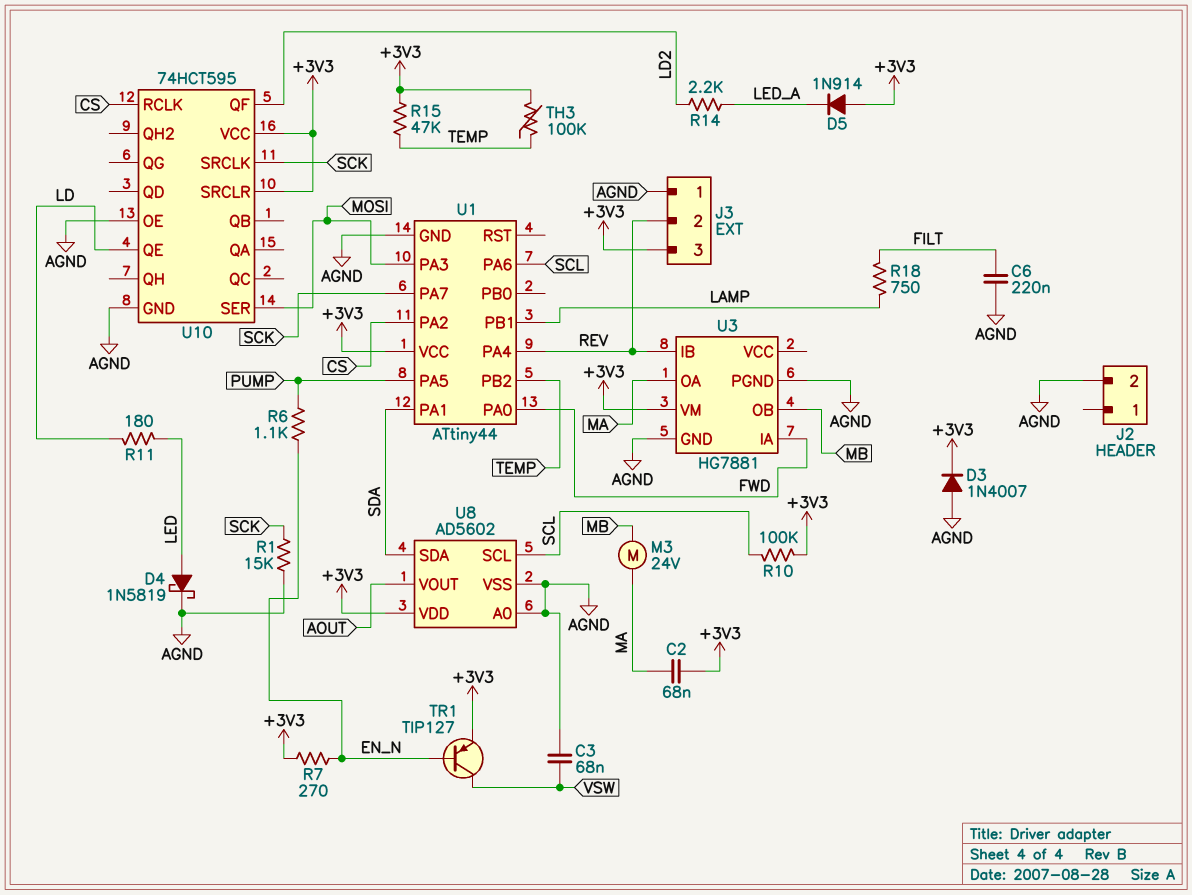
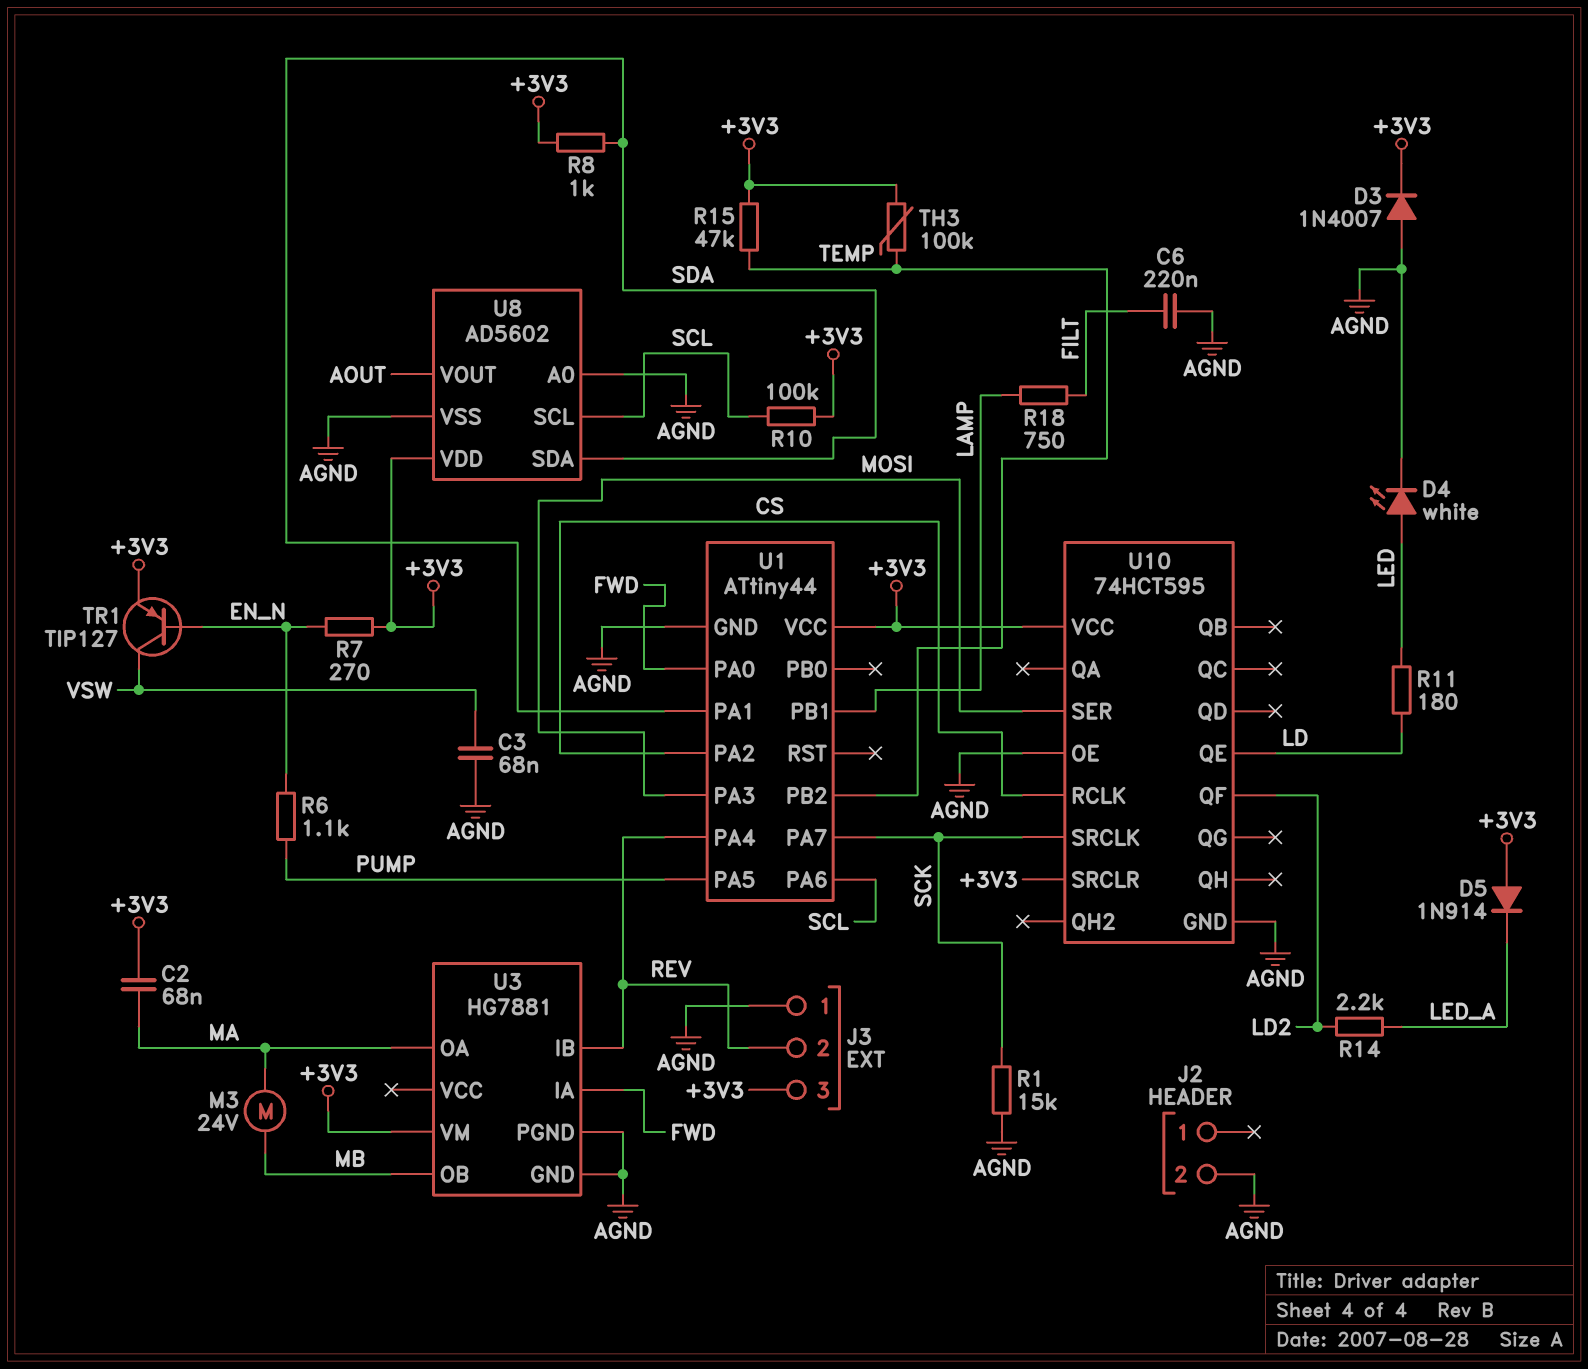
D4: schottky 1N5819 (A LED, K AGND) -> LED white (A LED, K AGND)
R8: none -> 1k (+3V3, SDA)

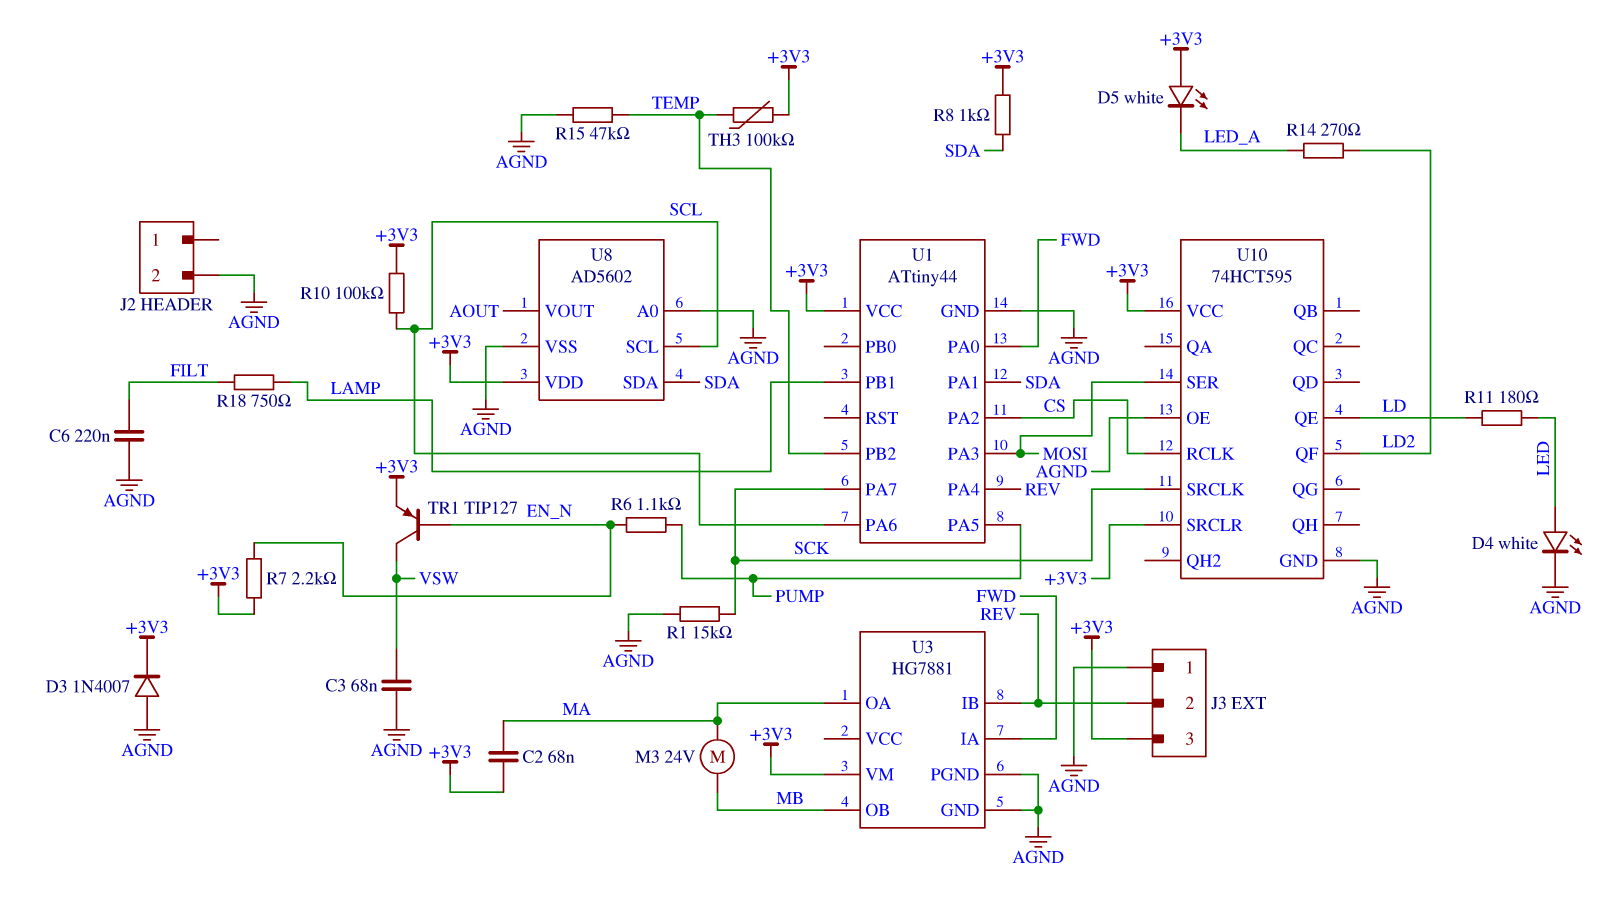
D5: diode 1N914 (A +3V3, K LED_A) -> LED white (A +3V3, K LED_A)
R7: 270 (+3V3, EN_N) -> 2.2k (+3V3, EN_N)
R14: 2.2k (LD2, LED_A) -> 270 (LD2, LED_A)
R15: 47k (+3V3, TEMP) -> 47k (AGND, TEMP)

